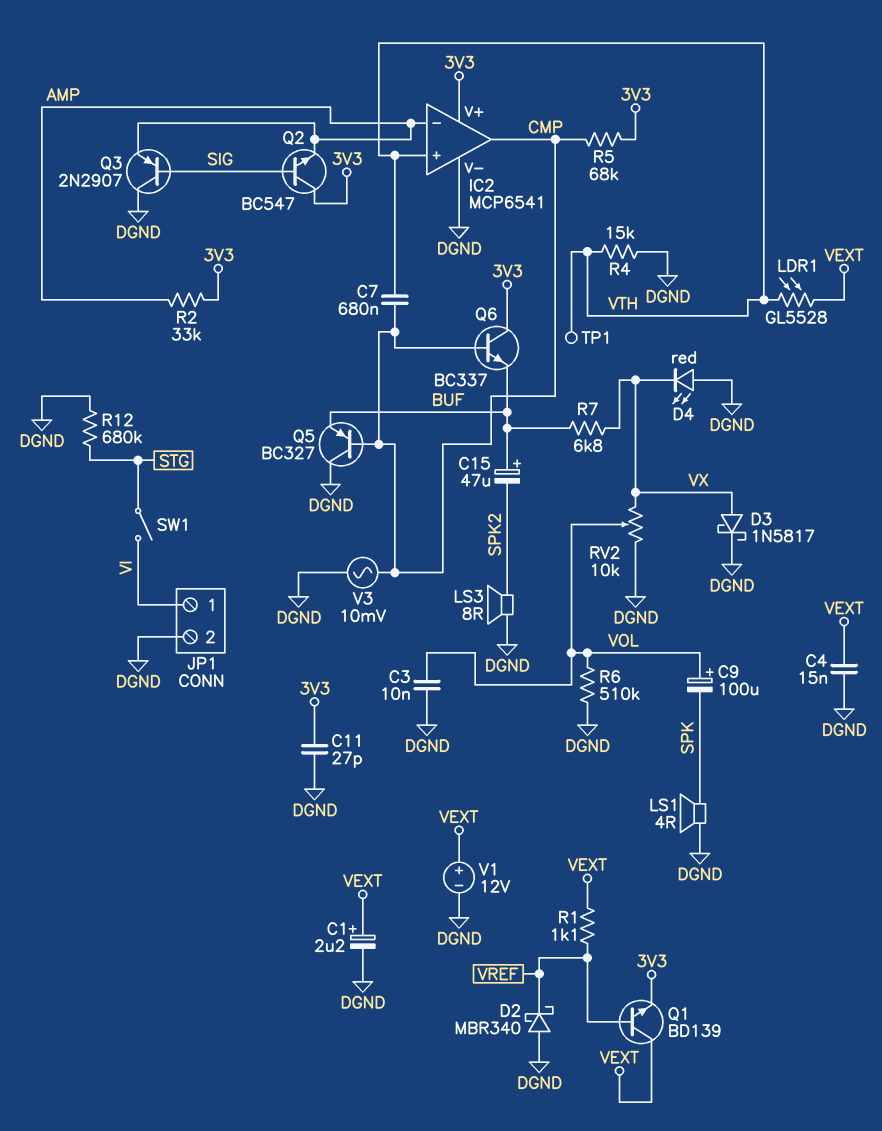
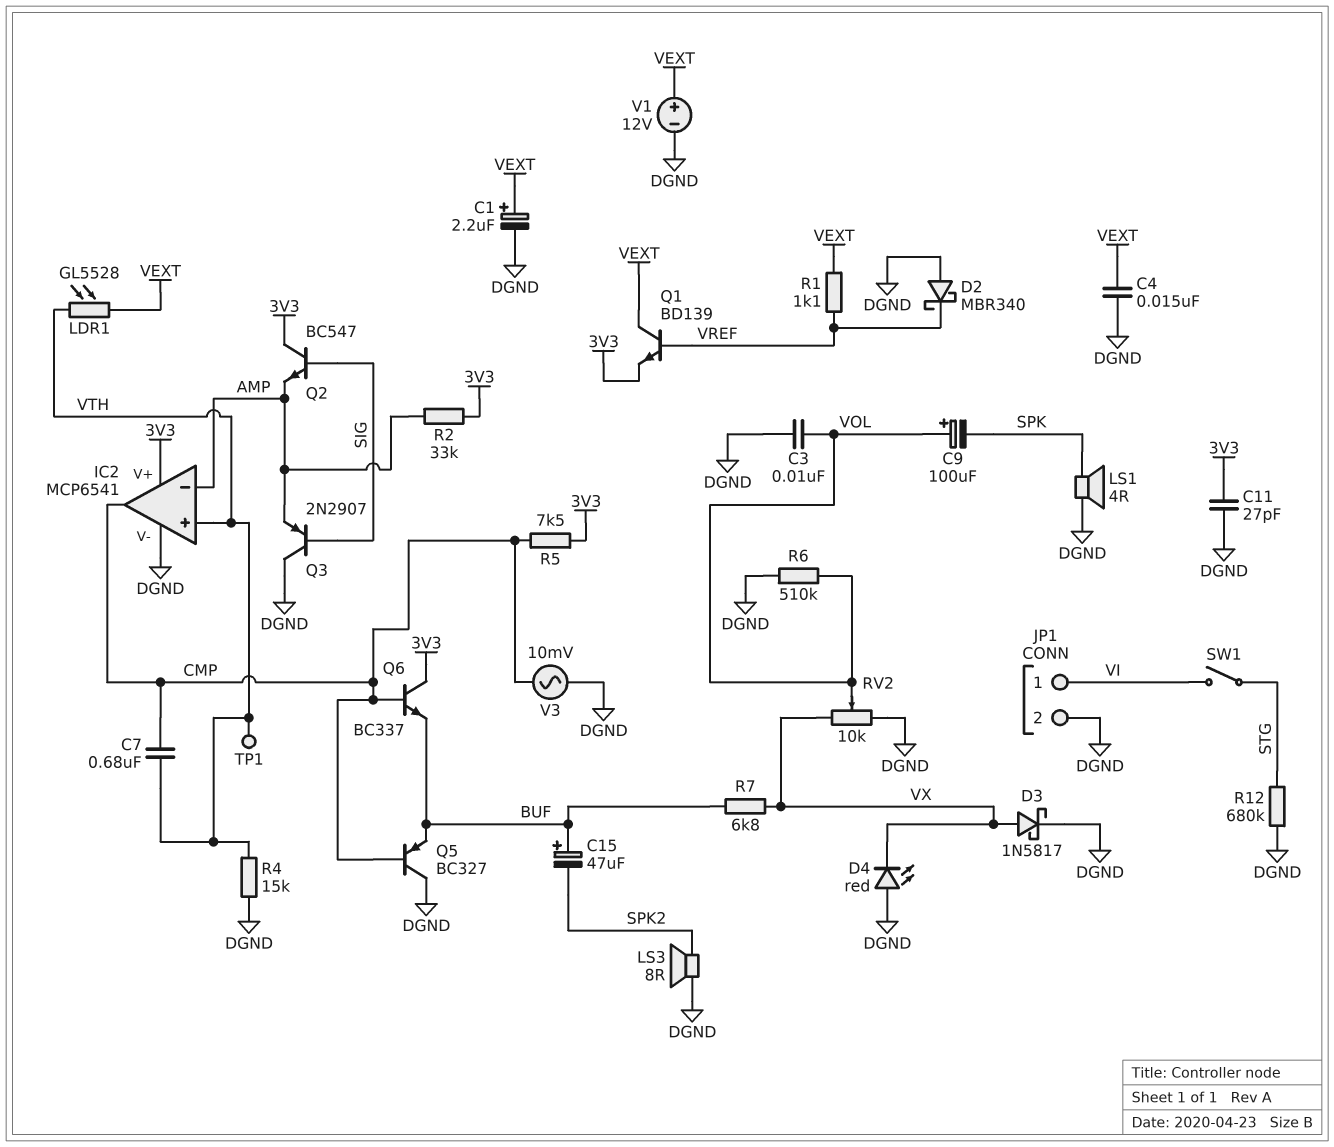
R5: 68k (3V3, CMP) -> 7.5k (3V3, CMP)

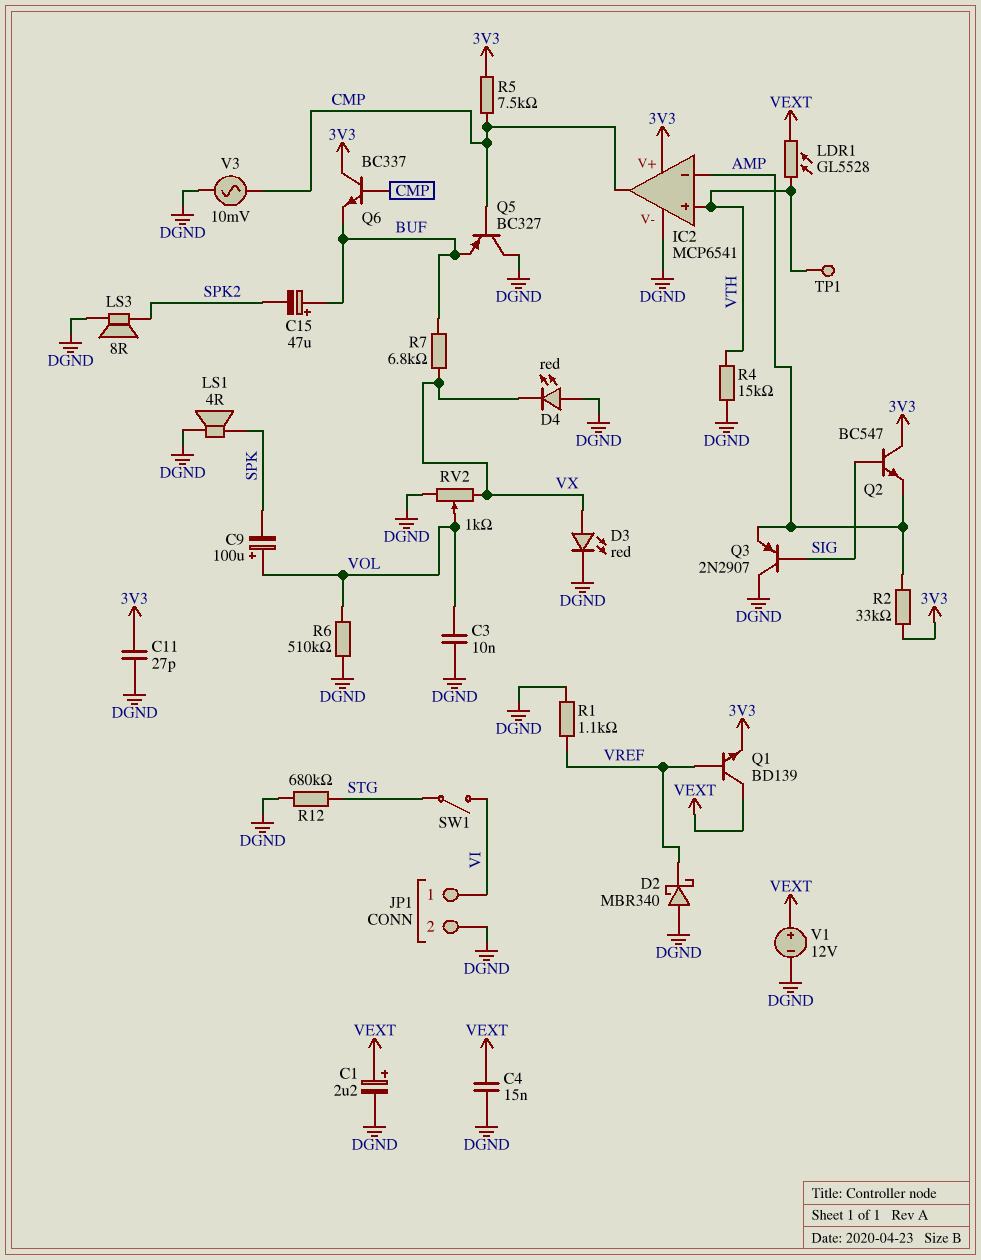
C7: 680nF (CMP, VTH) -> none
D3: schottky 1N5817 (A VX, K DGND) -> LED red (A VX, K DGND)
R1: 1.1k (VEXT, VREF) -> 1.1k (DGND, VREF)
RV2: 10k (DGND, VX, wiper VOL) -> 1k (DGND, VX, wiper VOL)

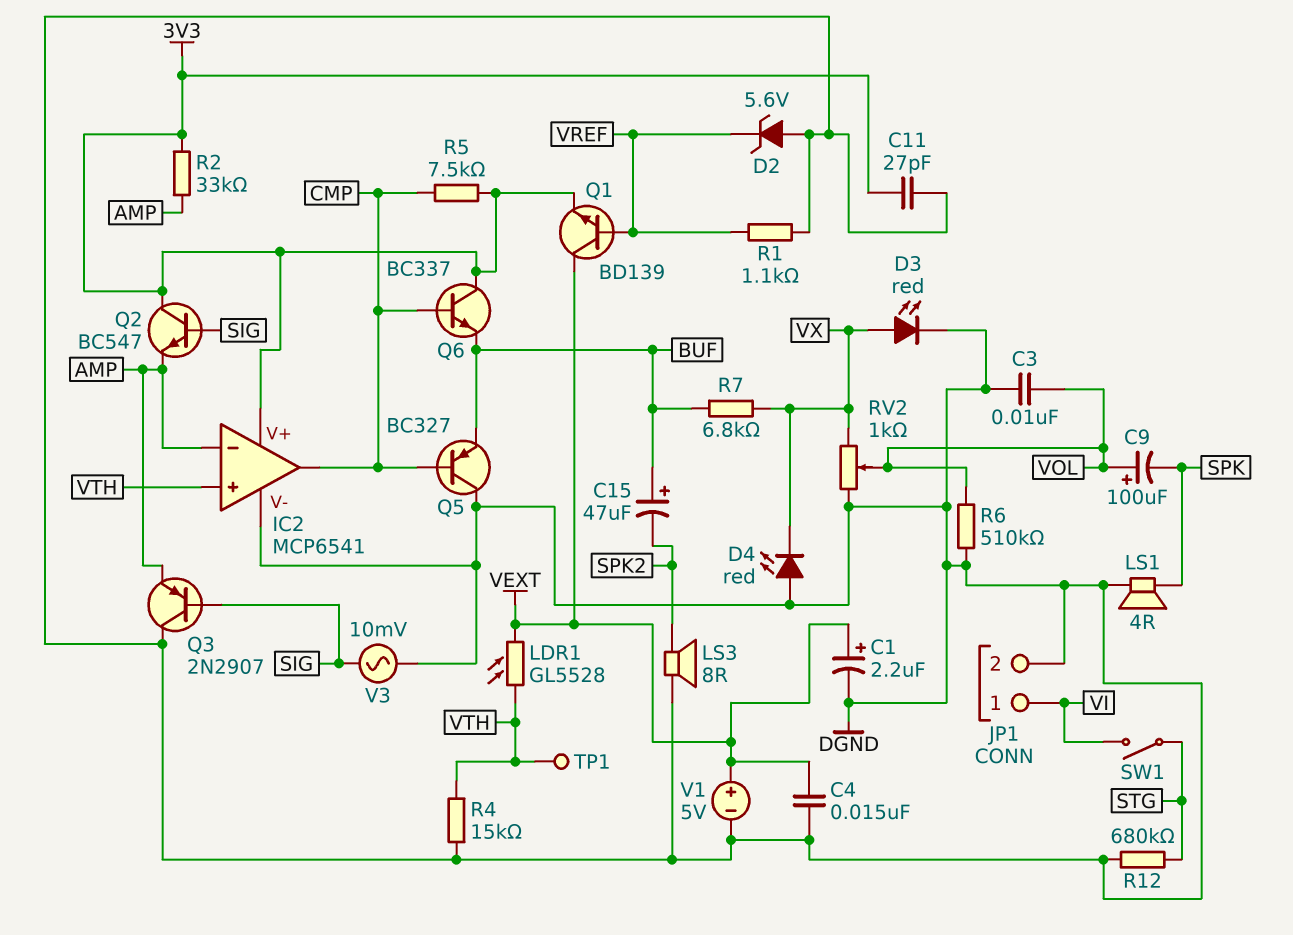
D2: schottky MBR340 (A DGND, K VREF) -> zener 5.6V (A DGND, K VREF)
V1: 12V (plus VEXT, minus DGND) -> 5V (plus VEXT, minus DGND)
V3: AC 10mV (CMP, DGND) -> AC 10mV (DGND, SIG)

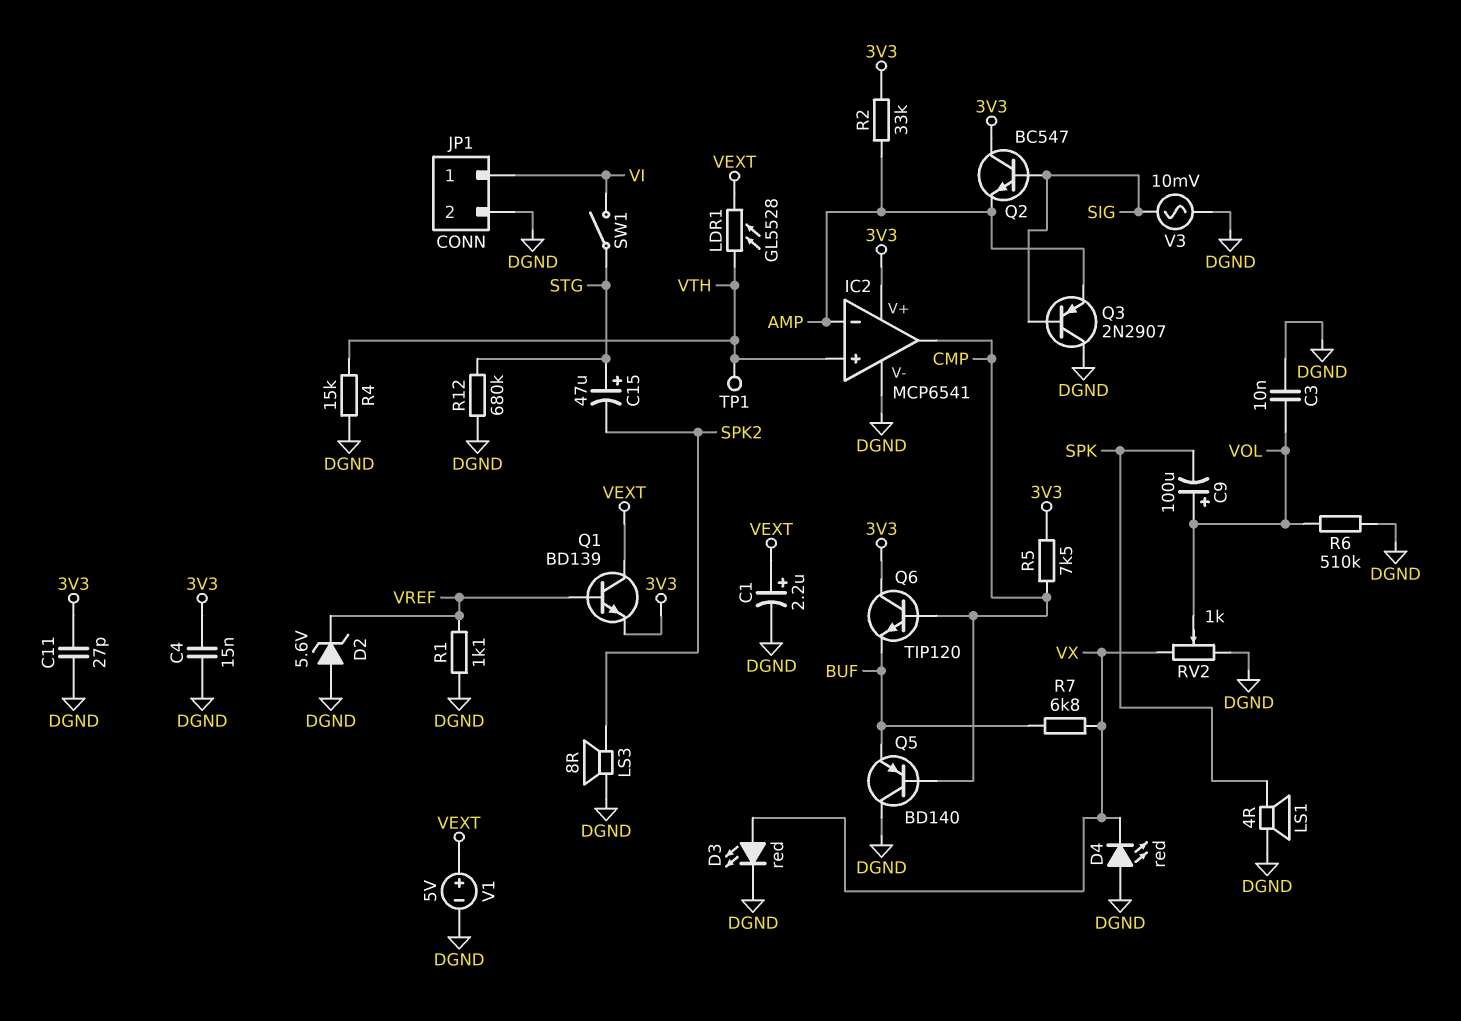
C4: 15nF (DGND, VEXT) -> 15nF (3V3, DGND)
C15: 47uF (plus BUF, minus SPK2) -> 47uF (plus STG, minus SPK2)
Q5: PNP BC327 (B CMP, C DGND, E BUF) -> PNP BD140 (B CMP, C DGND, E BUF)
Q6: NPN BC337 (B CMP, C 3V3, E BUF) -> NPN TIP120 (B CMP, C 3V3, E BUF)

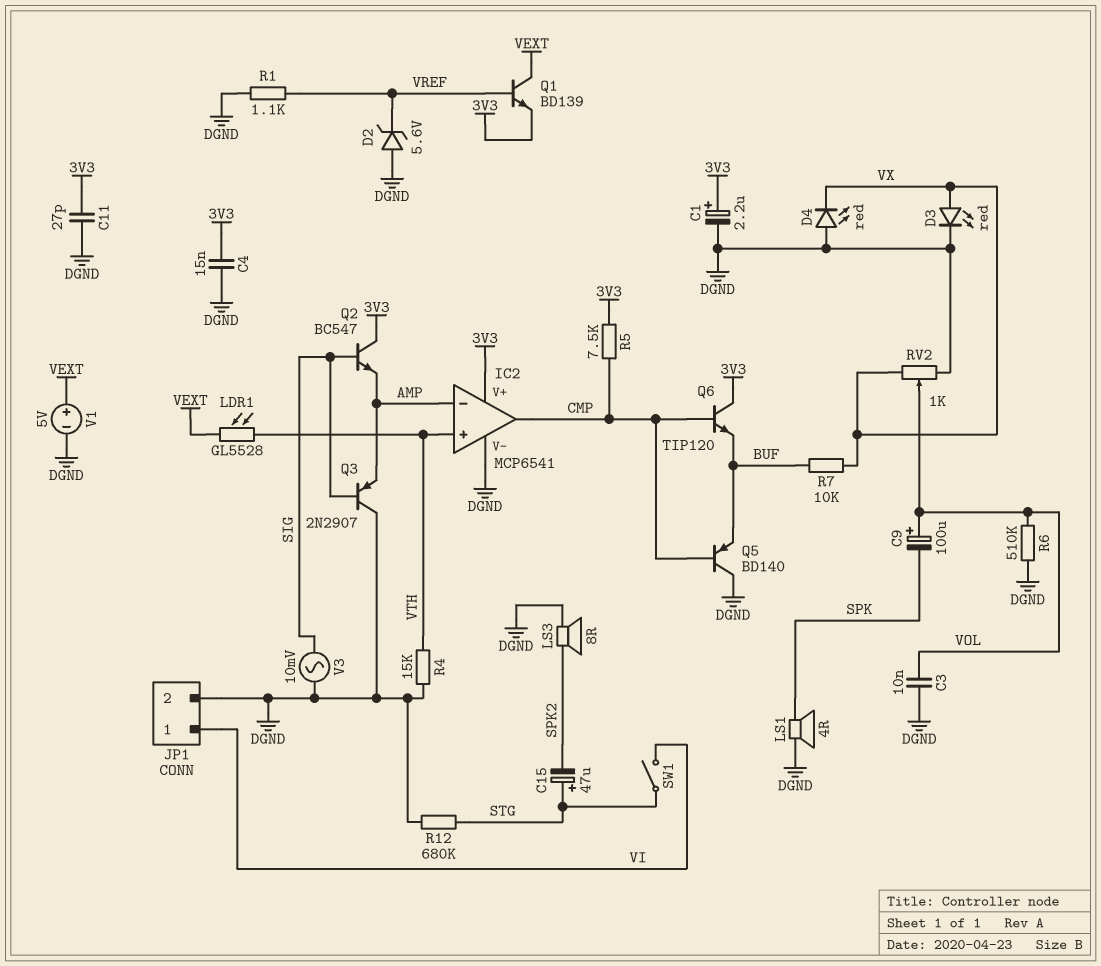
C1: 2.2uF (plus VEXT, minus DGND) -> 2.2uF (plus 3V3, minus DGND)
R2: 33k (3V3, AMP) -> none
R7: 6.8k (BUF, VX) -> 10k (BUF, VX)
TP1: test point (VTH) -> none

